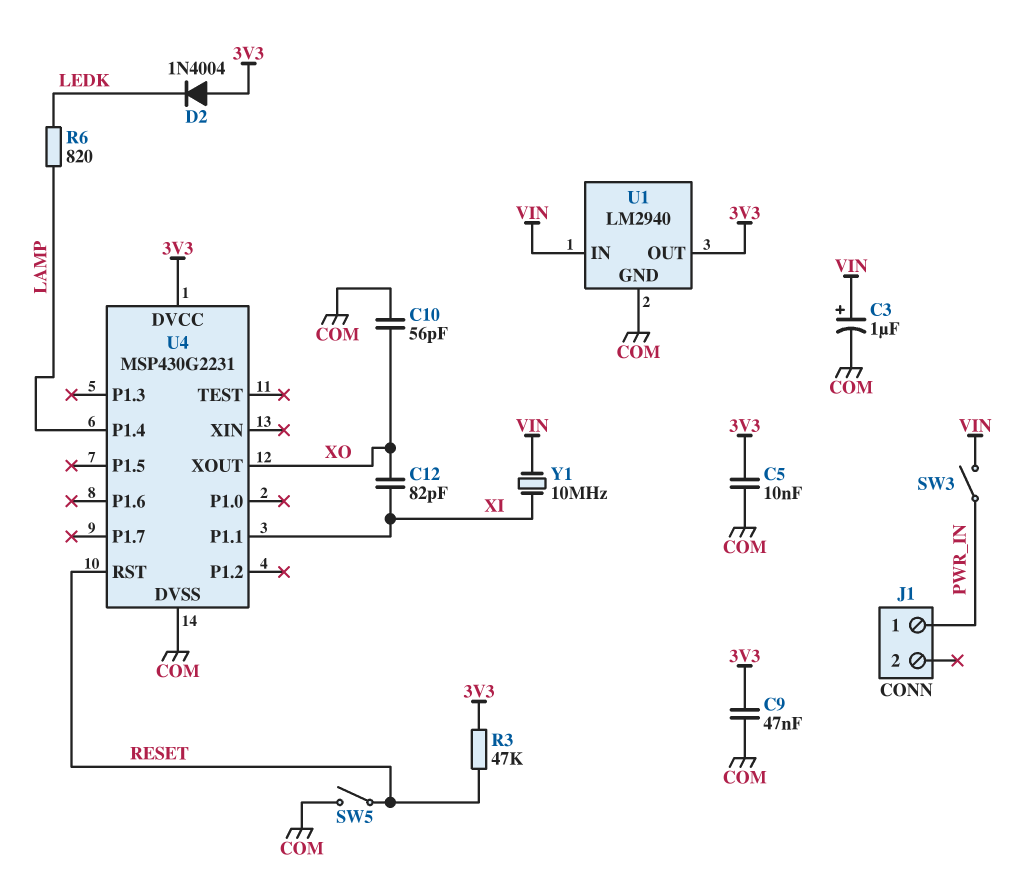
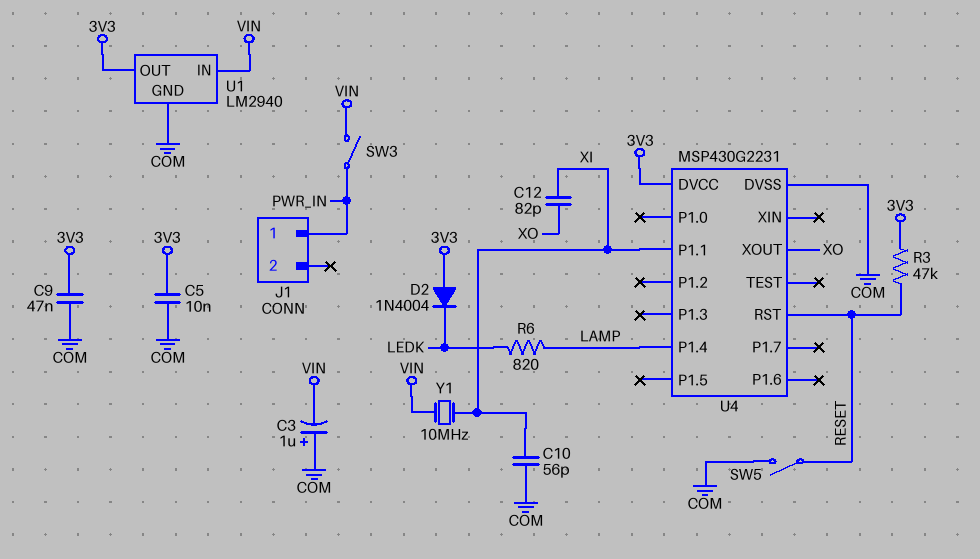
C3: 1uF (plus VIN, minus COM) -> 1uF (plus COM, minus VIN)
C10: 56pF (COM, XO) -> 56pF (COM, XI)

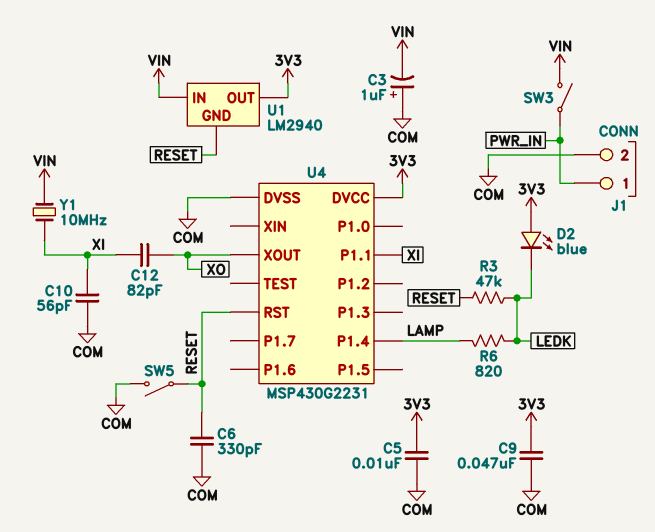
C6: none -> 330pF (COM, RESET)
D2: diode 1N4004 (A 3V3, K LEDK) -> LED blue (A 3V3, K LEDK)
J1 pin 2: none -> COM
R3: 47k (3V3, RESET) -> 47k (LEDK, RESET)
U1 pin GND: COM -> RESET

